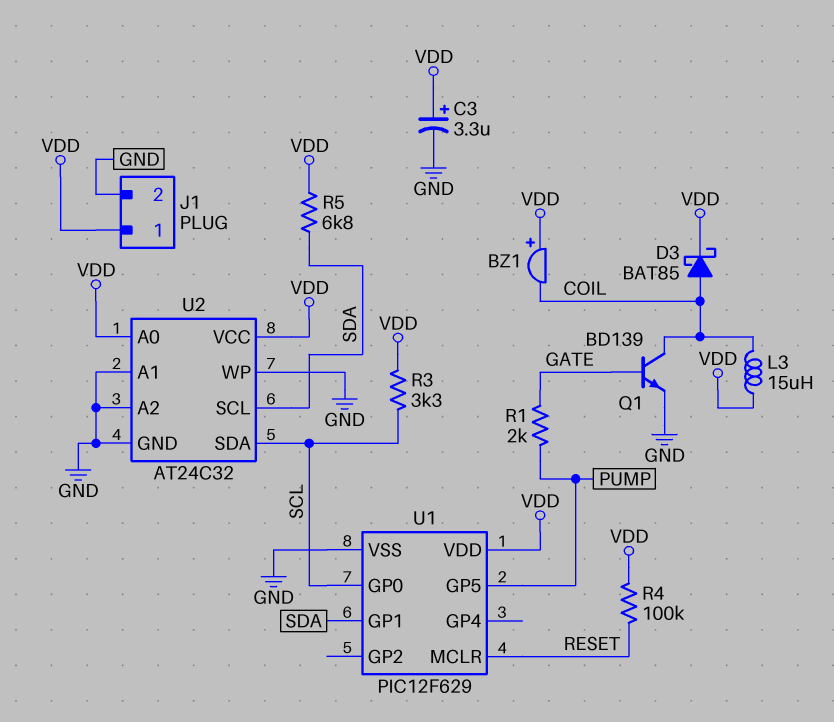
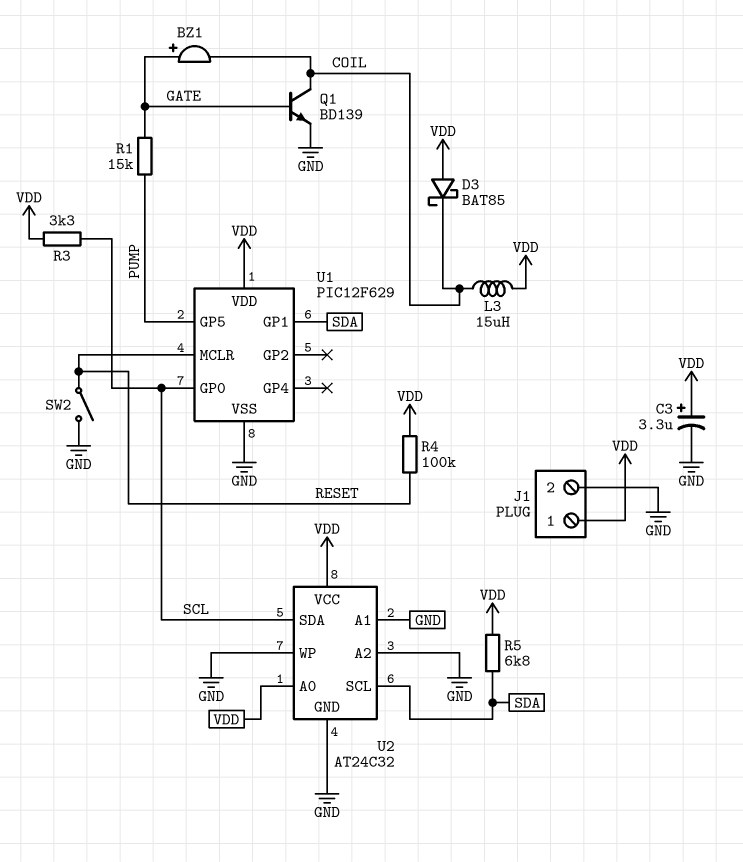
BZ1: buzzer (plus VDD, minus COIL) -> buzzer (plus GATE, minus COIL)
D3: schottky BAT85 (A COIL, K VDD) -> schottky BAT85 (A VDD, K COIL)
R1: 2k (GATE, PUMP) -> 15k (GATE, PUMP)
SW2: none -> switch (GND, RESET)

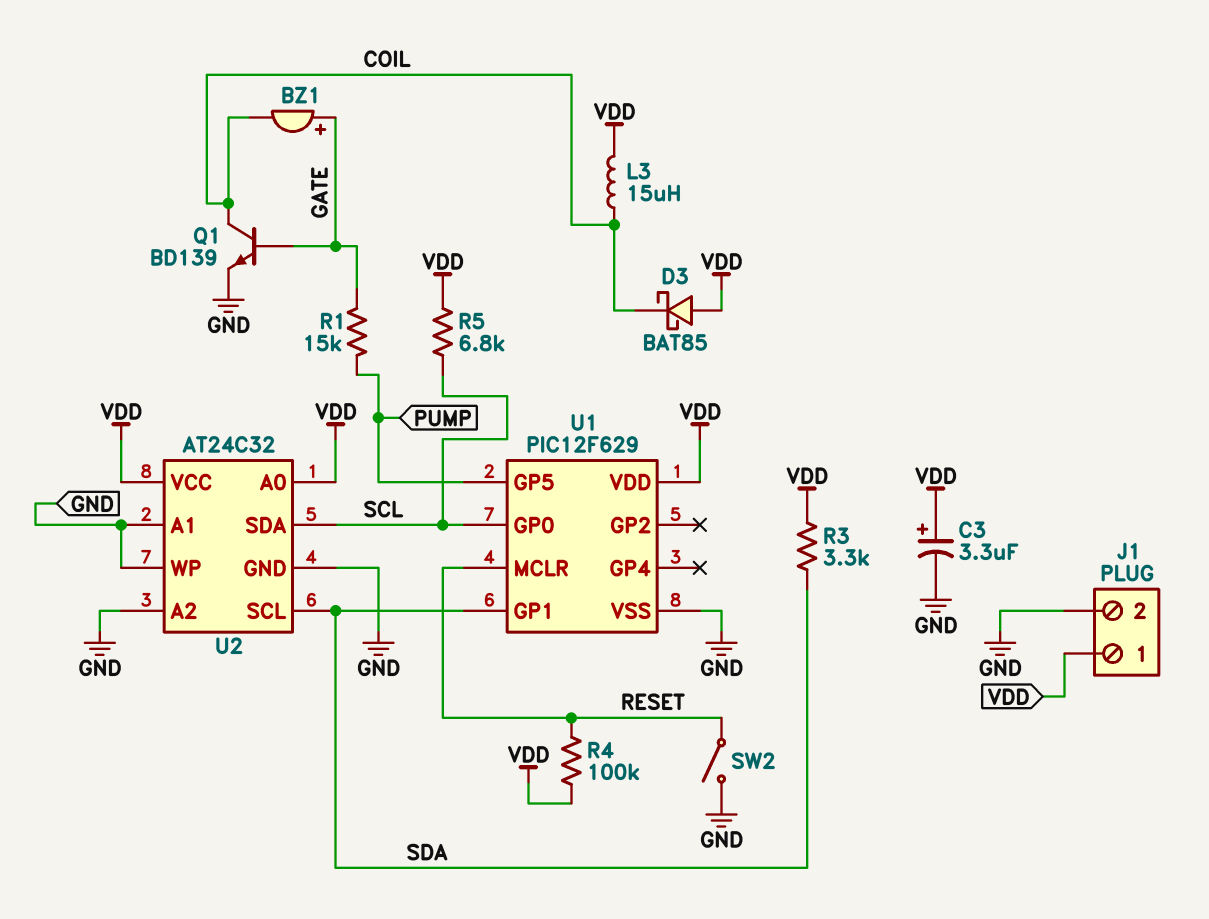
R3: 3.3k (SCL, VDD) -> 3.3k (SDA, VDD)
R5: 6.8k (SDA, VDD) -> 6.8k (SCL, VDD)

